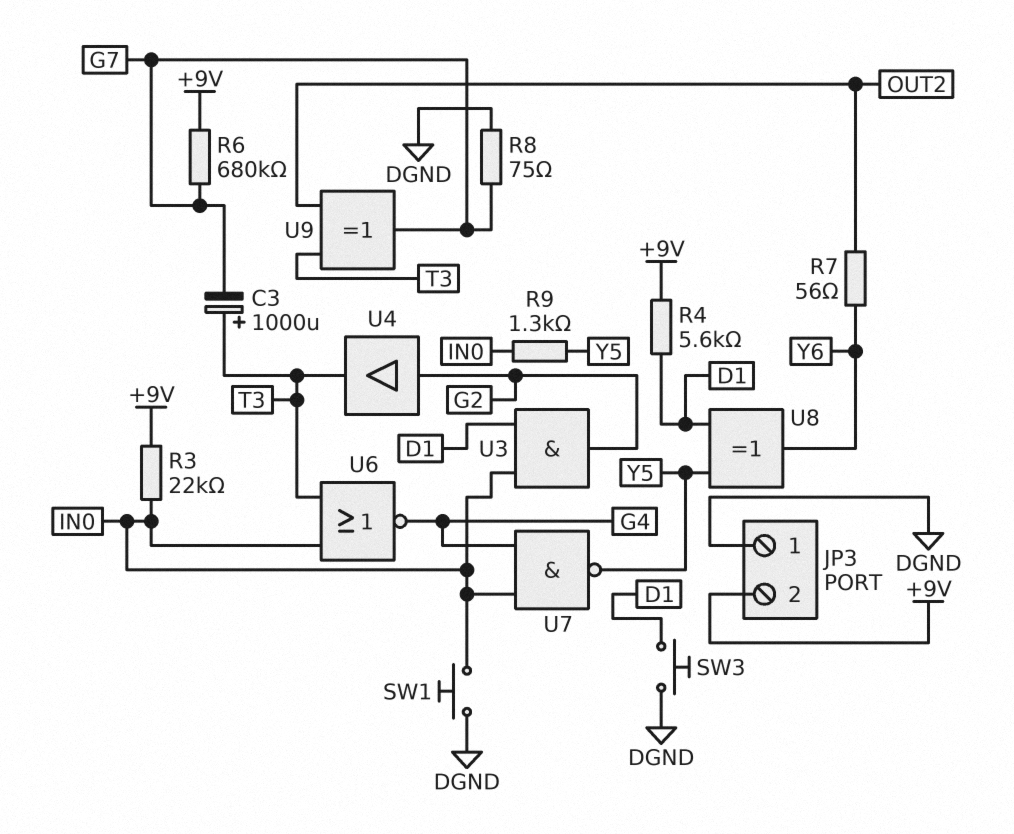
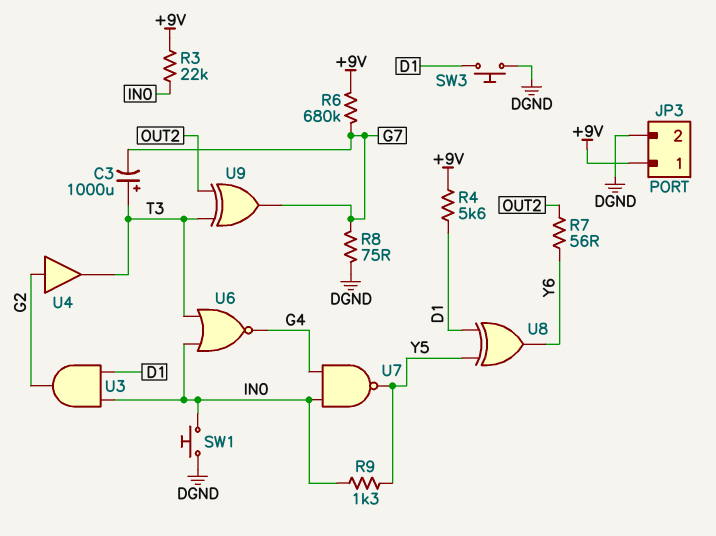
JP3 pin 1: DGND -> +9V
JP3 pin 2: +9V -> DGND

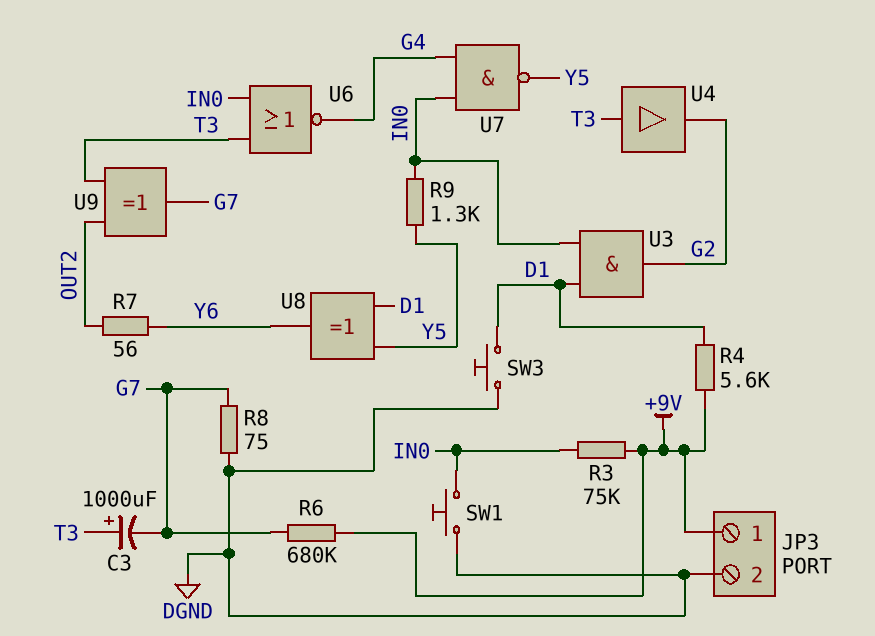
R3: 22k (+9V, IN0) -> 75k (+9V, IN0)
U4: buffer (in G2, out T3) -> buffer (in T3, out G2)

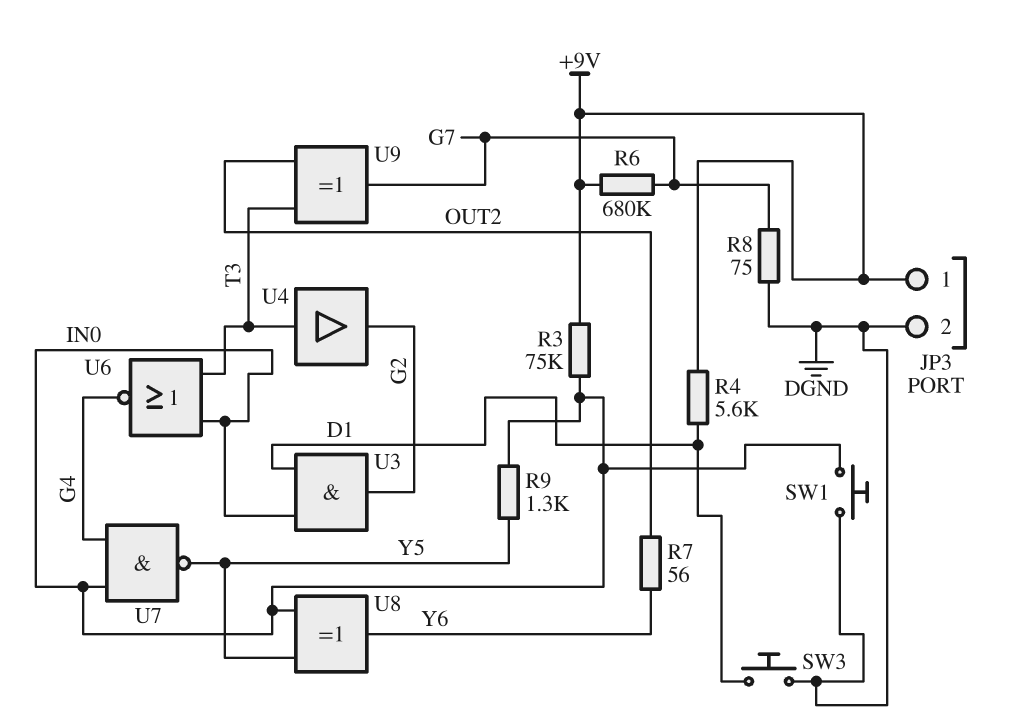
C3: 1000uF (plus T3, minus G7) -> none
U8: XOR (in D1, in Y5, out Y6) -> XOR (in IN0, in Y5, out Y6)

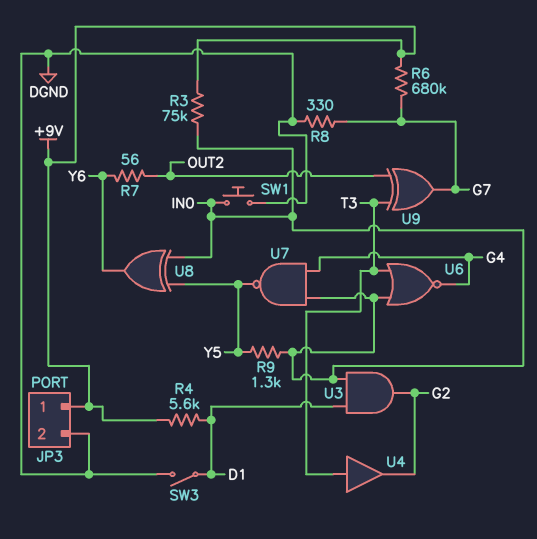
R8: 75 (DGND, G7) -> 330 (DGND, G7)
SW3: button (D1, DGND) -> switch (D1, DGND)

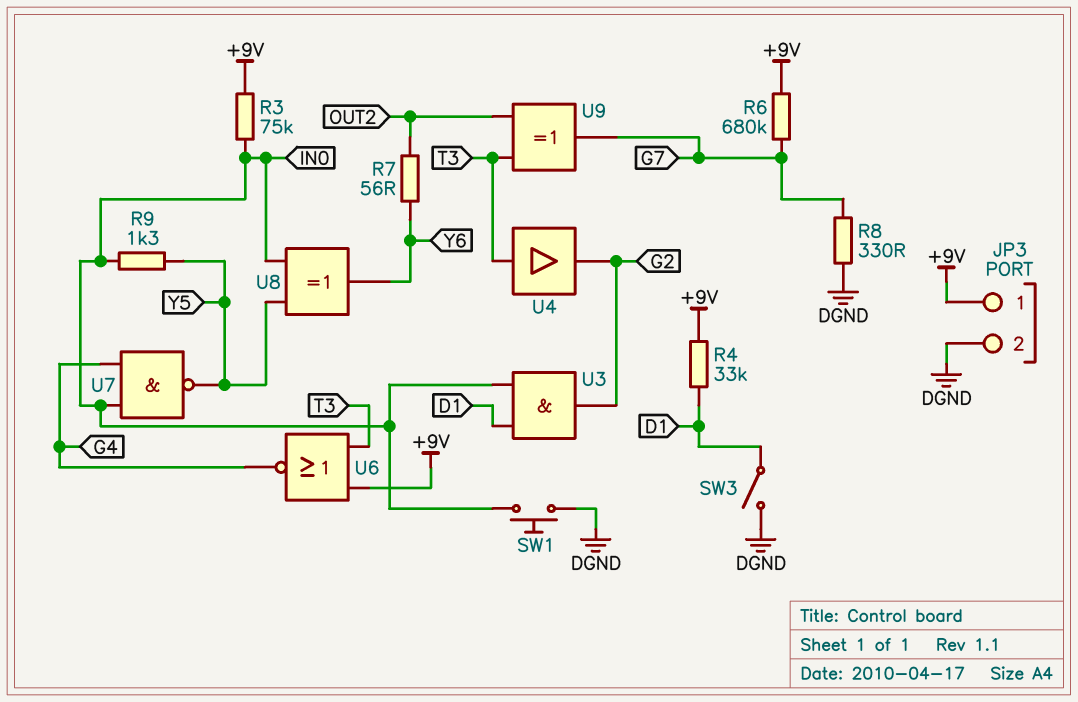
R4: 5.6k (+9V, D1) -> 33k (+9V, D1)
U6: NOR (in IN0, in T3, out G4) -> NOR (in +9V, in T3, out G4)

